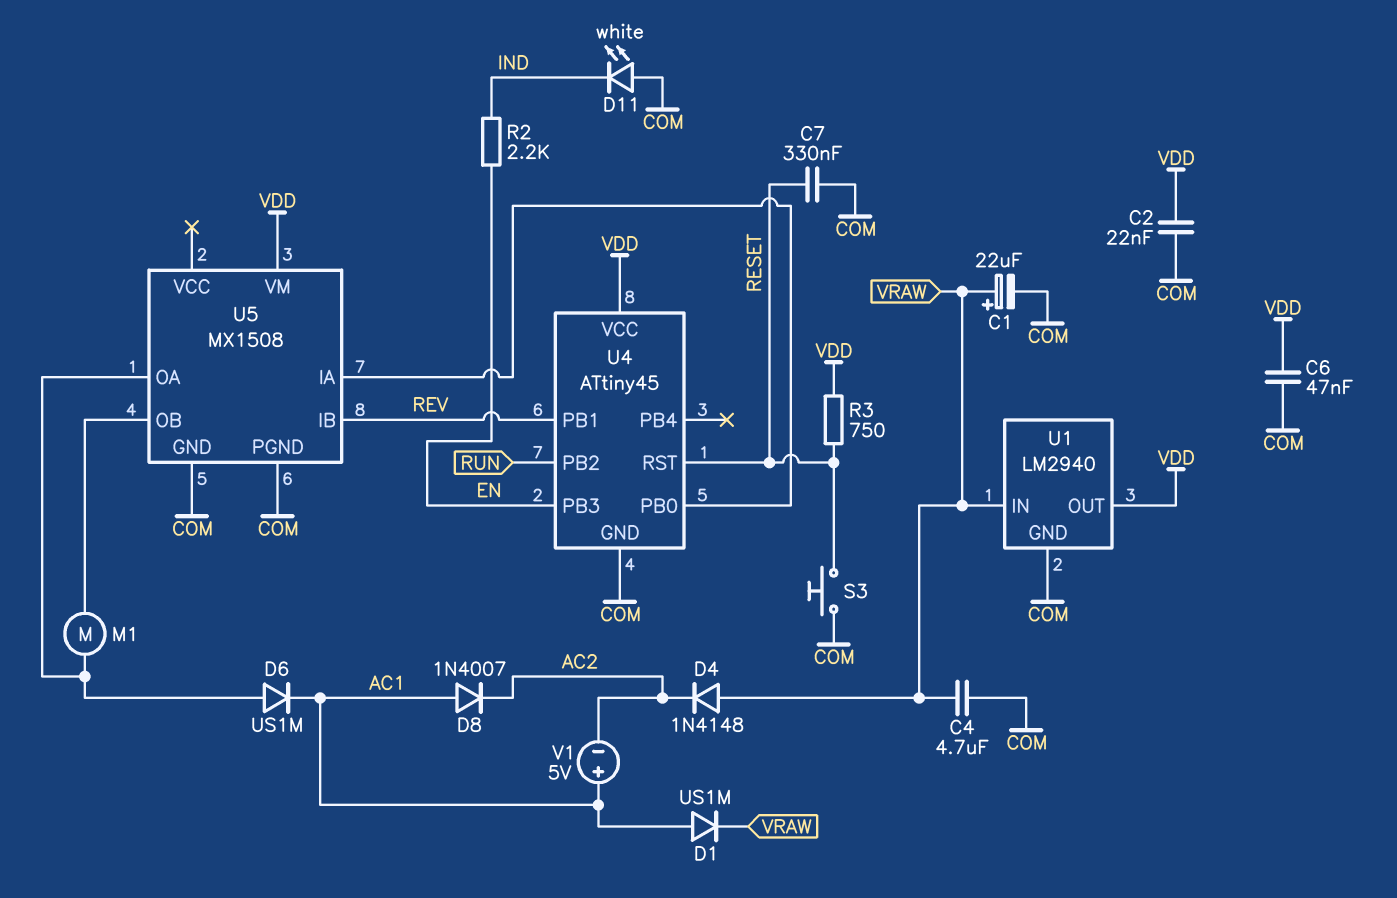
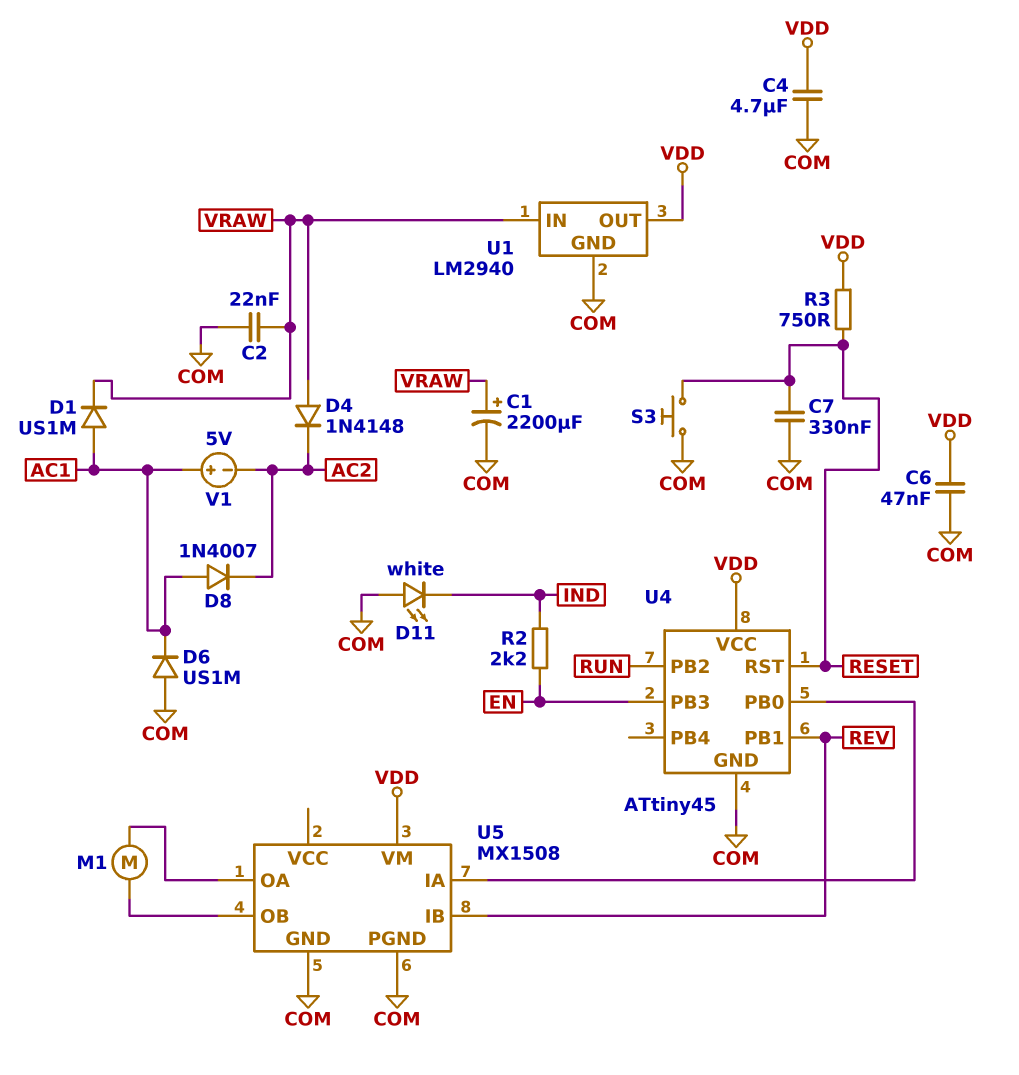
C1: 22uF (plus VRAW, minus COM) -> 2200uF (plus VRAW, minus COM)
C2: 22nF (COM, VDD) -> 22nF (COM, VRAW)
C4: 4.7uF (COM, VRAW) -> 4.7uF (COM, VDD)
D6: diode US1M (A U5/OA, K AC1) -> diode US1M (A COM, K AC1)

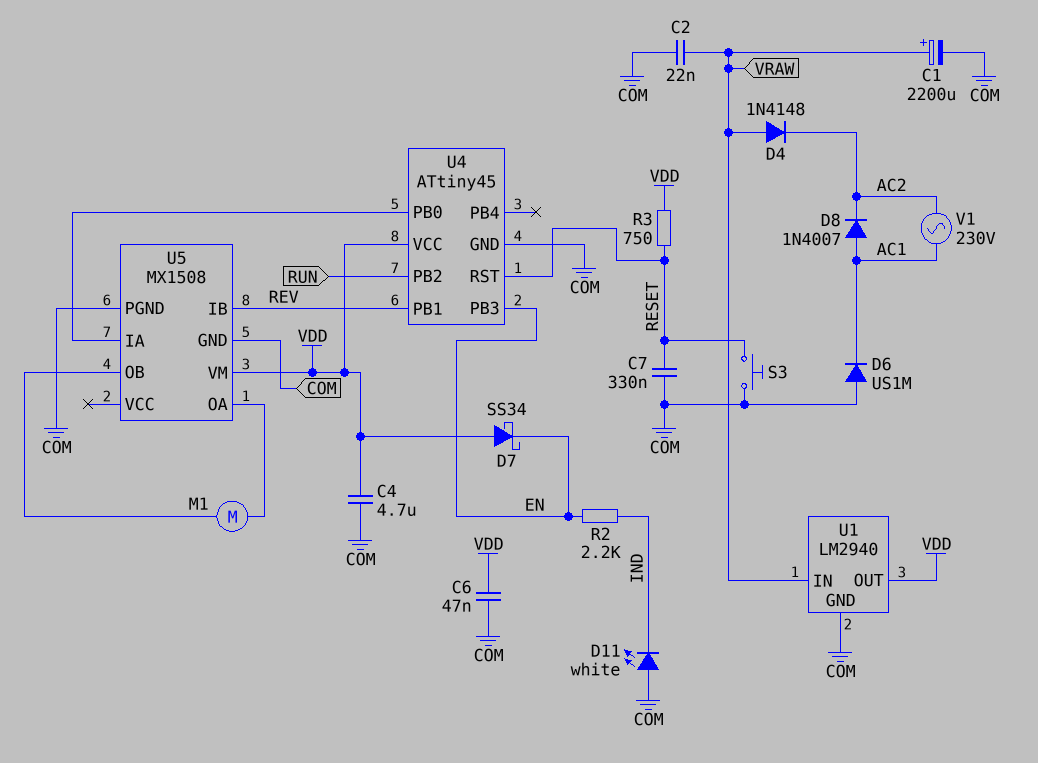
D1: diode US1M (A AC1, K VRAW) -> none
D7: none -> schottky SS34 (A VDD, K EN)
V1: 5V (plus AC1, minus AC2) -> AC 230V (AC1, AC2)

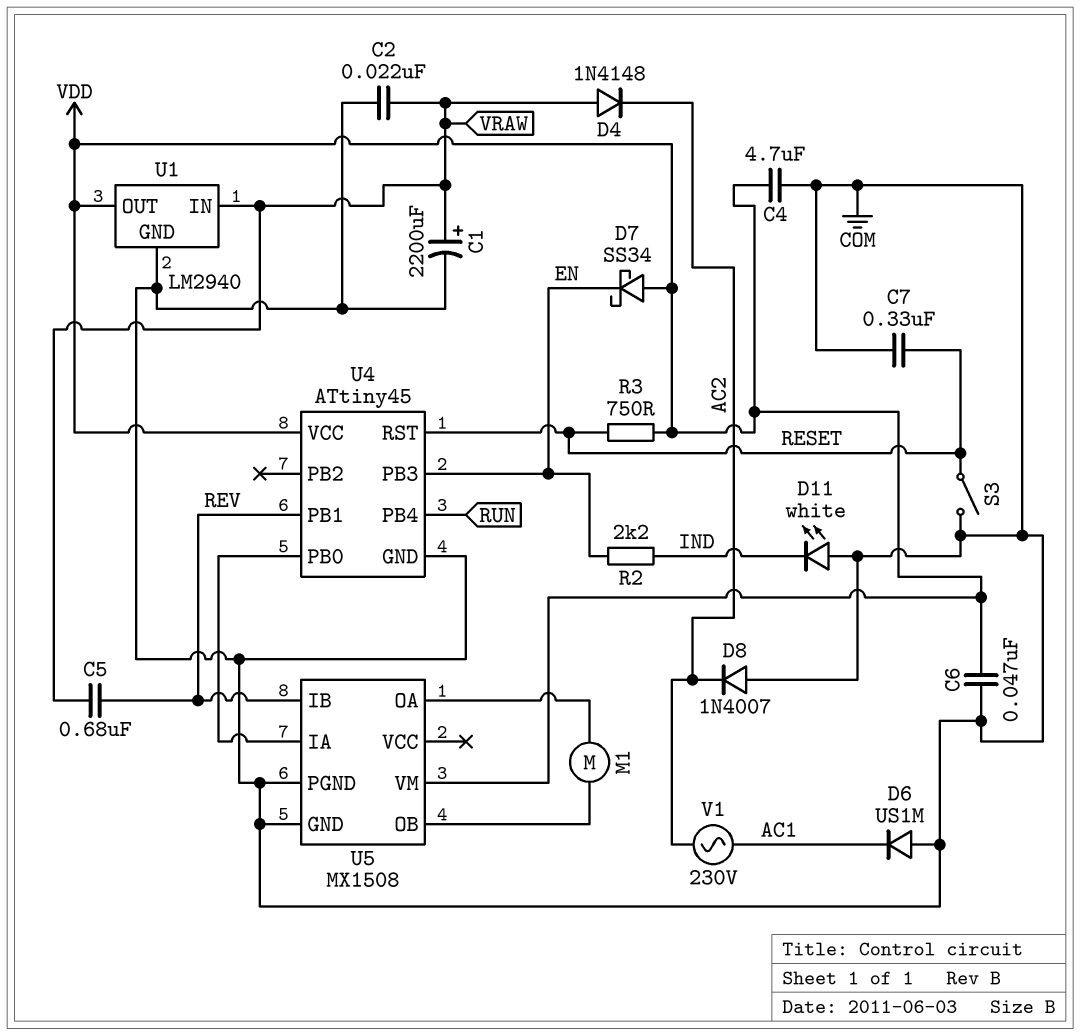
C5: none -> 680nF (REV, VRAW)
D8: diode 1N4007 (A AC1, K AC2) -> diode 1N4007 (A COM, K AC2)
S3: button (COM, RESET) -> switch (COM, RESET)
U4 pin PB2: RUN -> none
U4 pin PB4: none -> RUN

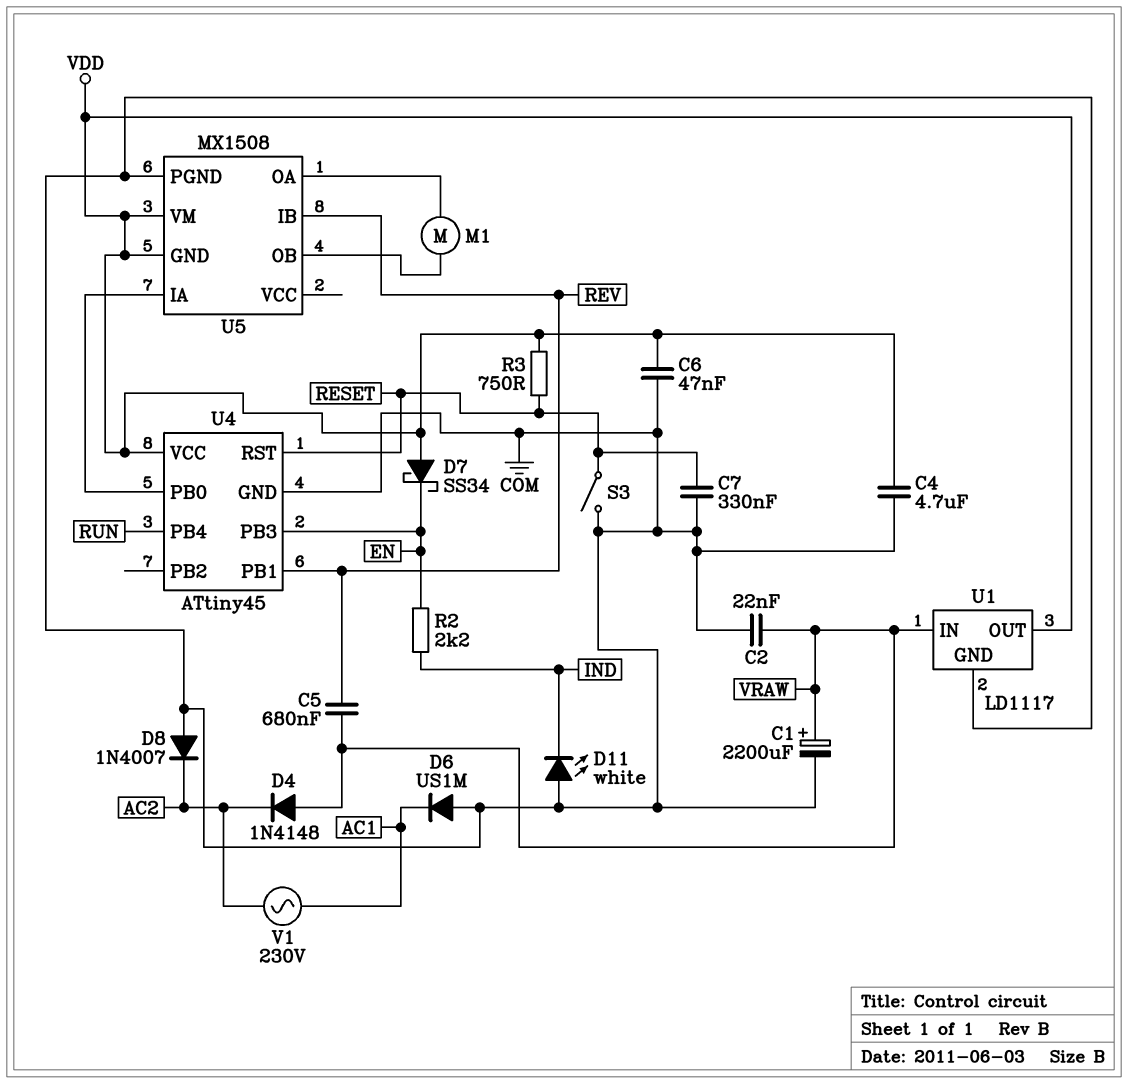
U1: LM2940 -> LD1117
U5 pin GND: COM -> VDD

